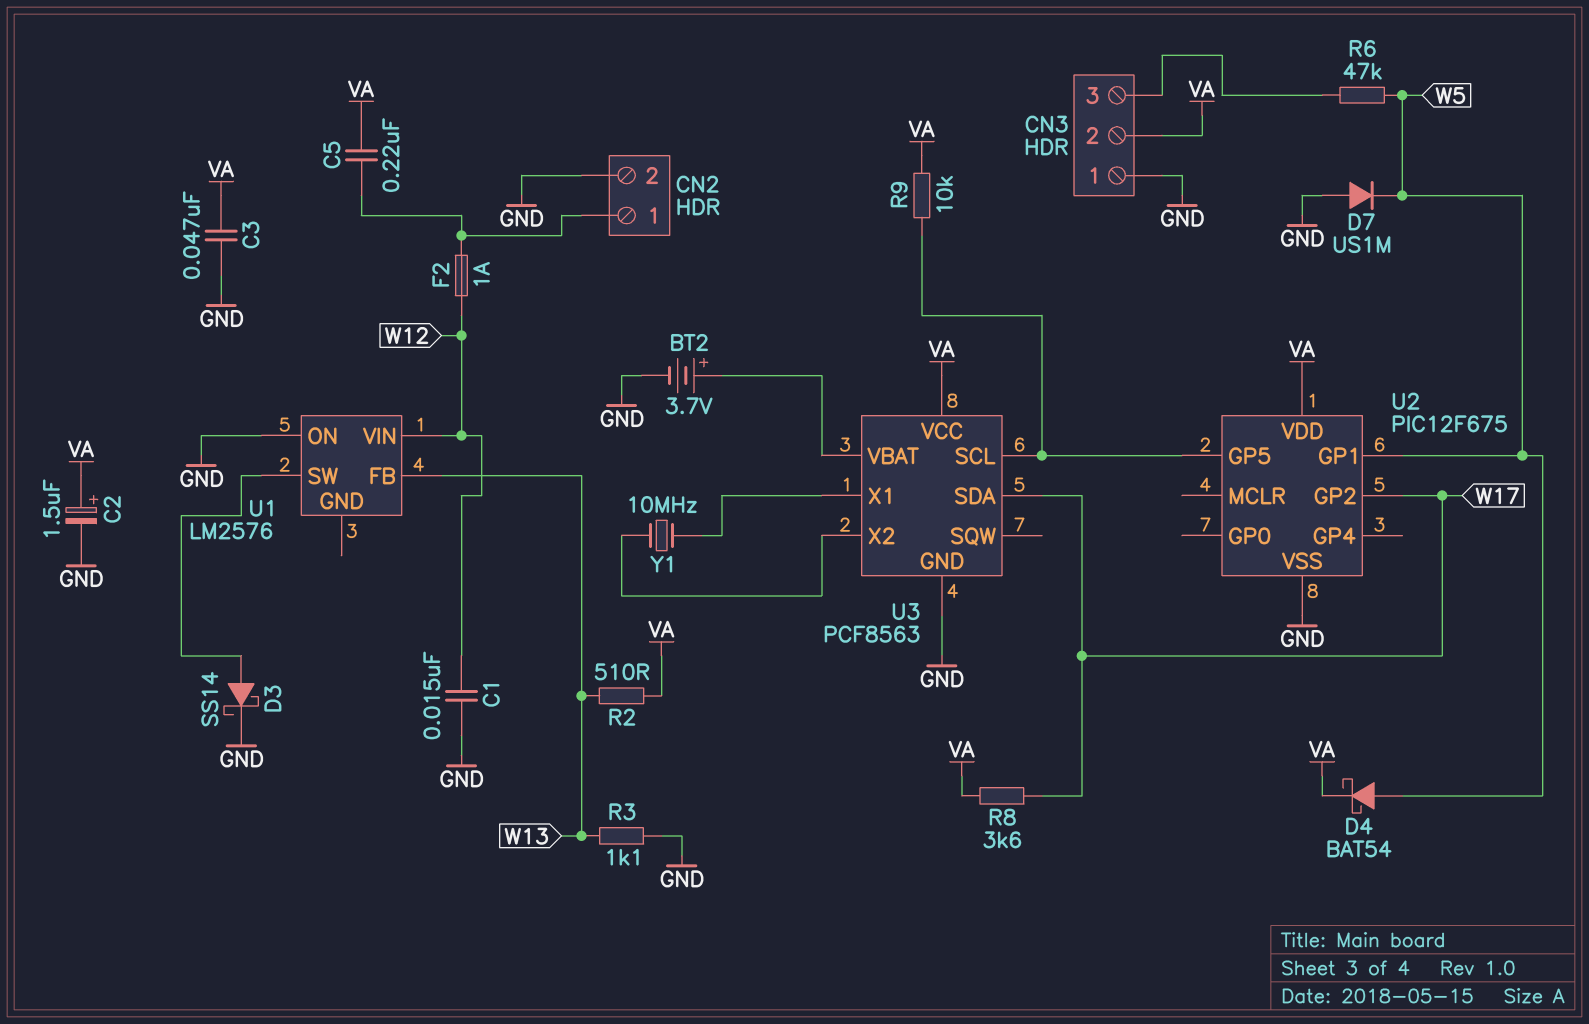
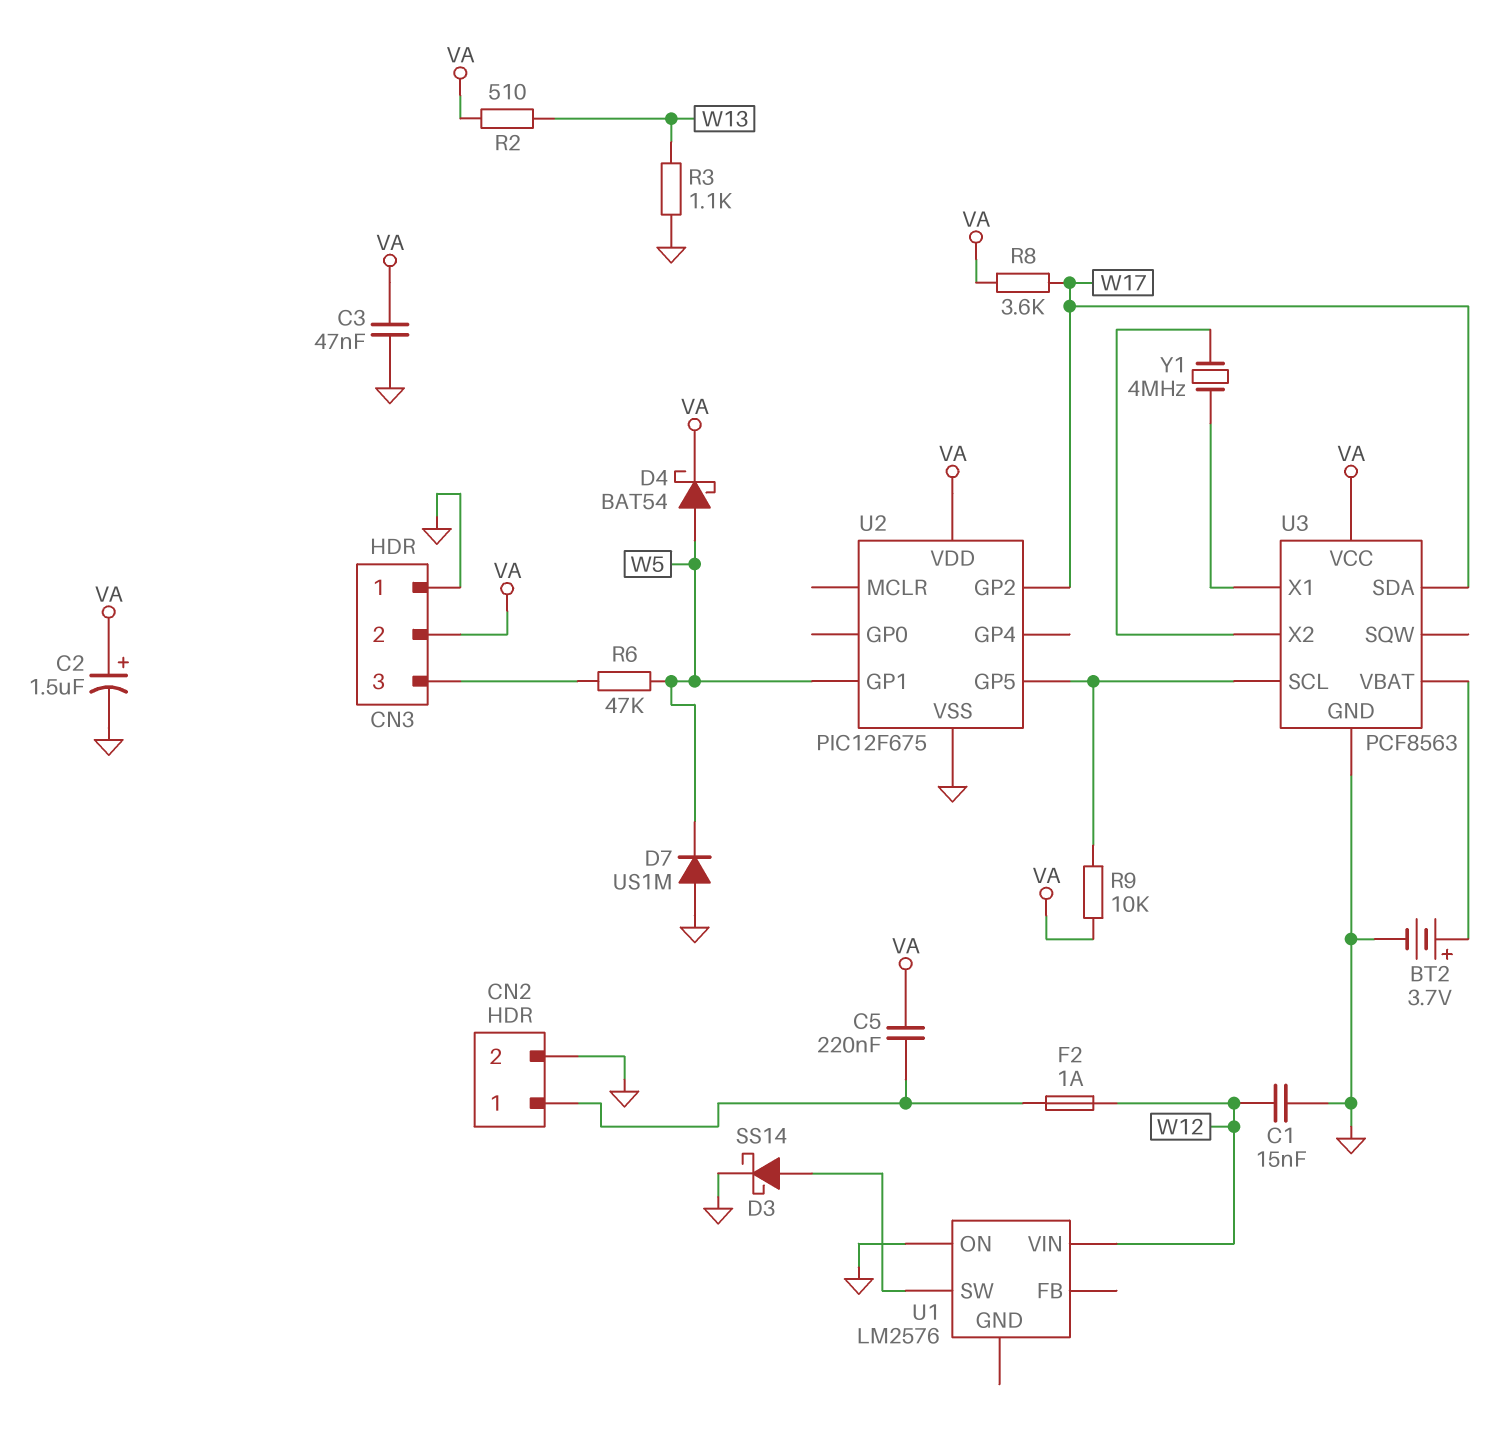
U1 pin FB: W13 -> none
Y1: 10MHz (U3/X1, U3/X2) -> 4MHz (U3/X1, U3/X2)

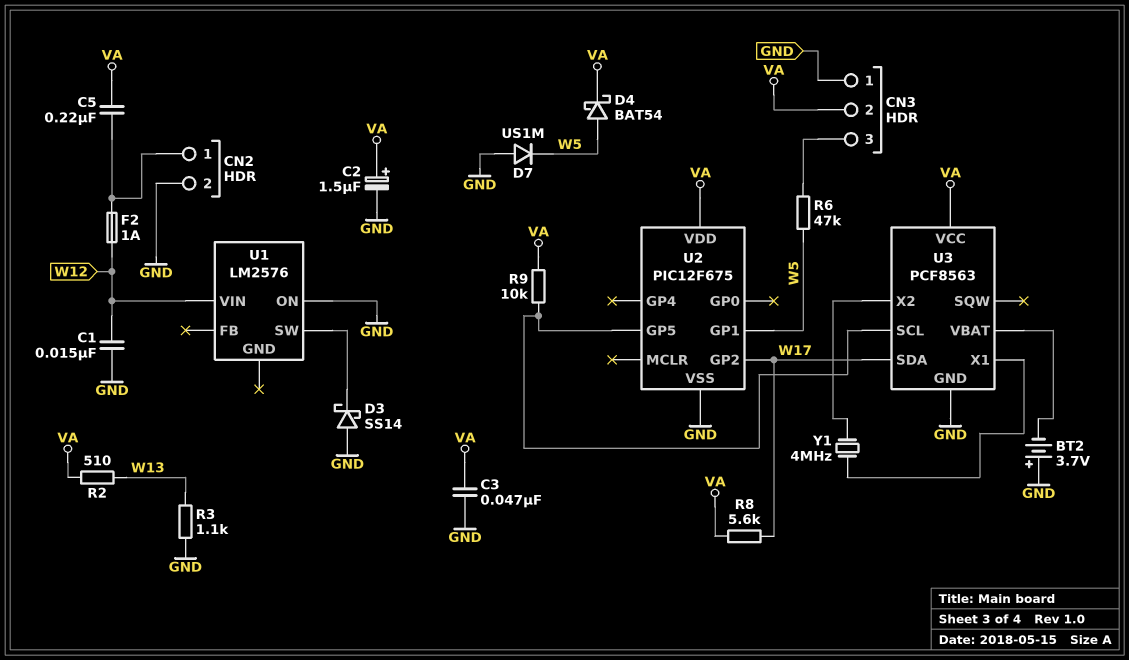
BT2: 3.7V (plus U3/VBAT, minus GND) -> 3.7V (plus GND, minus U3/VBAT)
D3: schottky SS14 (A U1/SW, K GND) -> schottky SS14 (A GND, K U1/SW)
R8: 3.6k (VA, W17) -> 5.6k (VA, W17)

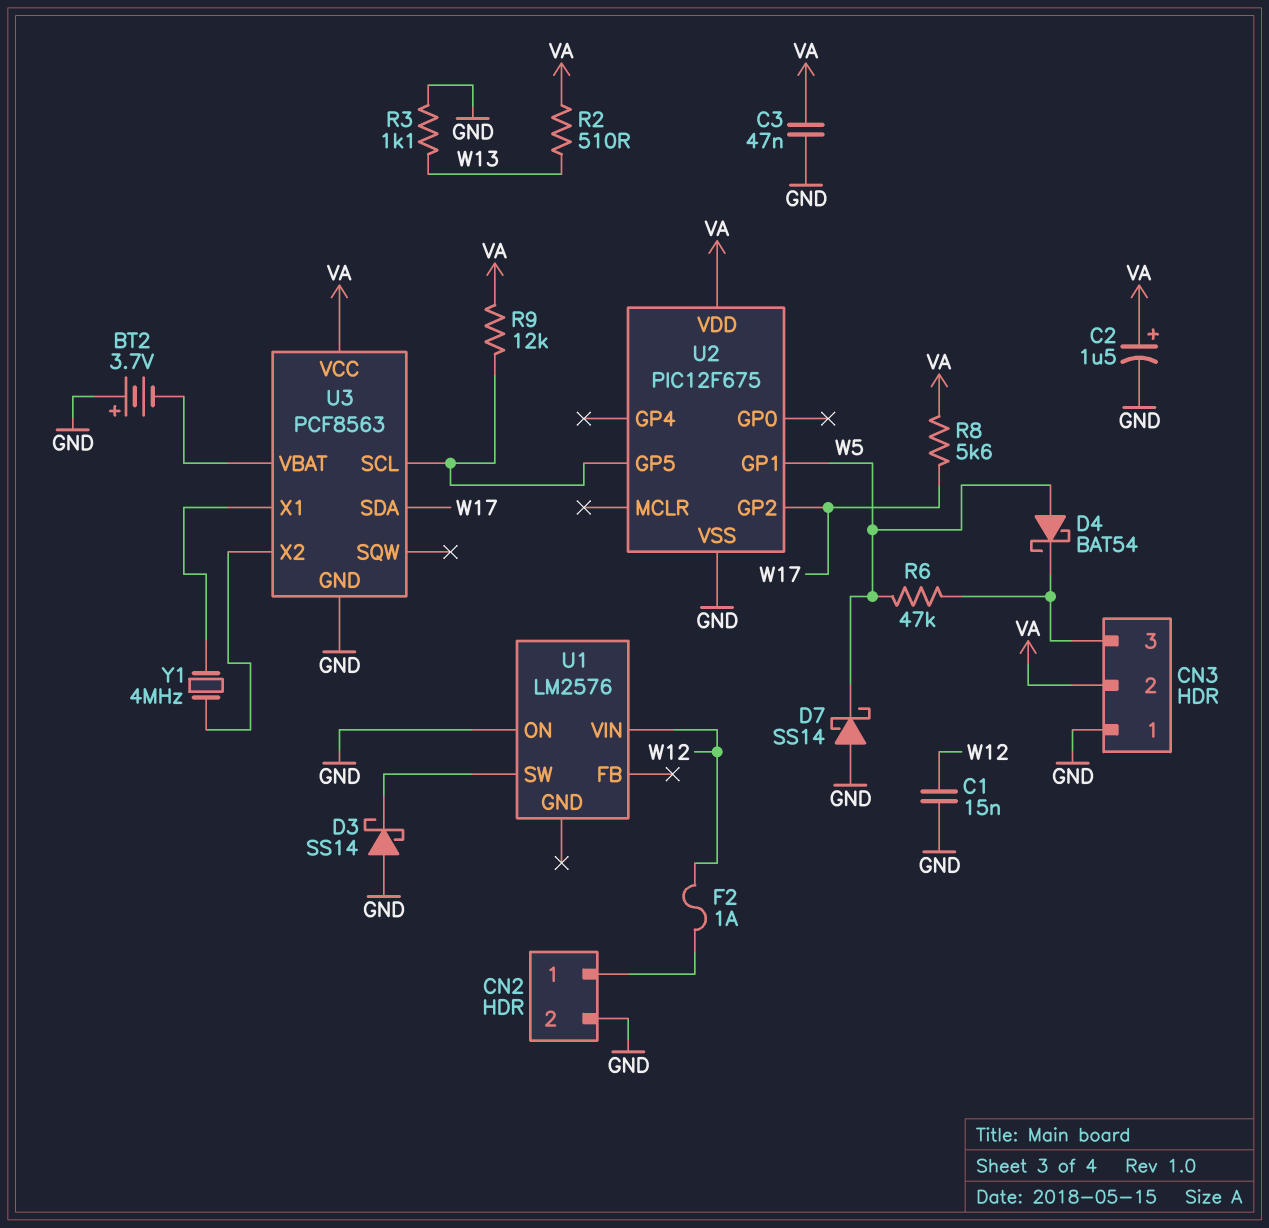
C5: 220nF (CN2/1, VA) -> none
D4: schottky BAT54 (A W5, K VA) -> schottky BAT54 (A W5, K CN3/3)
D7: diode US1M (A GND, K W5) -> schottky SS14 (A GND, K W5)
R9: 10k (U2/GP5, VA) -> 12k (U2/GP5, VA)

